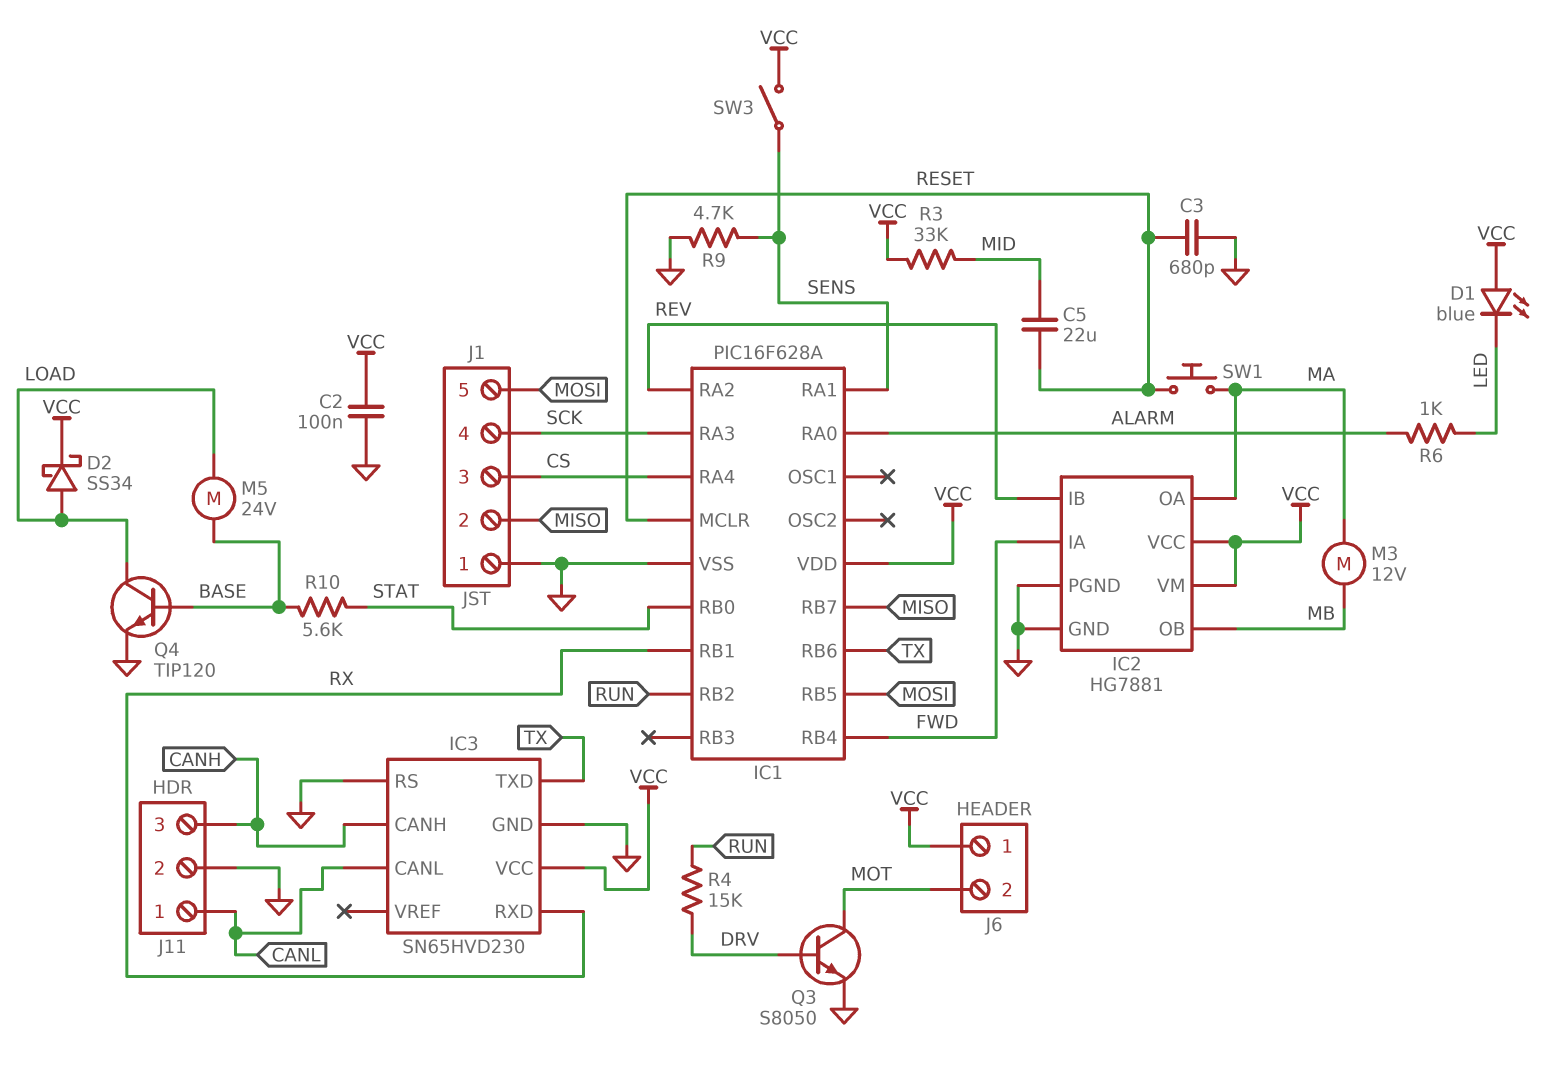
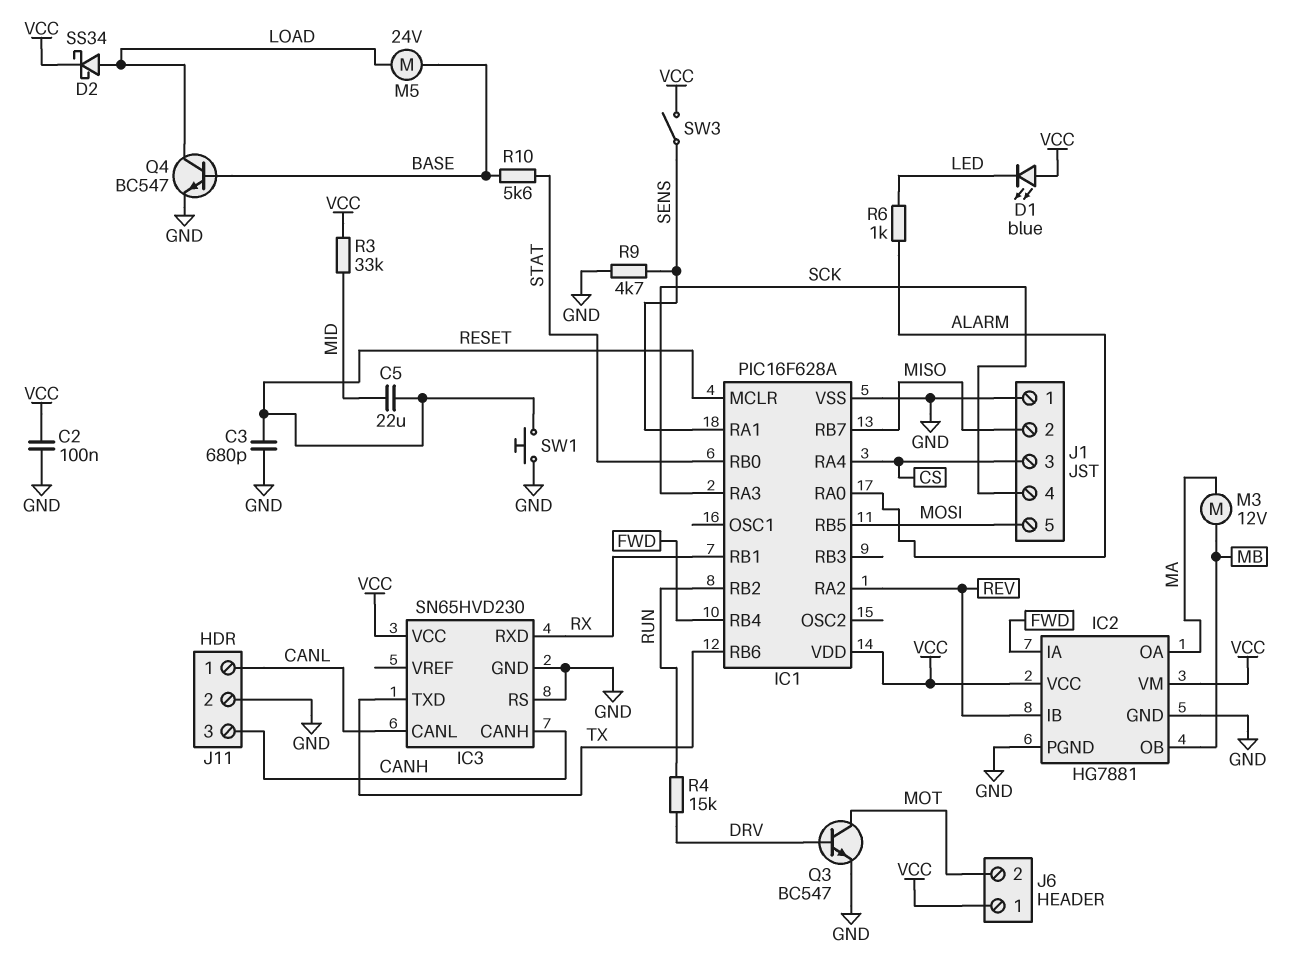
Q3: NPN S8050 (B DRV, C MOT, E GND) -> NPN BC547 (B DRV, C MOT, E GND)
Q4: NPN TIP120 (B BASE, C LOAD, E GND) -> NPN BC547 (B BASE, C LOAD, E GND)
SW1: button (MA, RESET) -> button (GND, RESET)

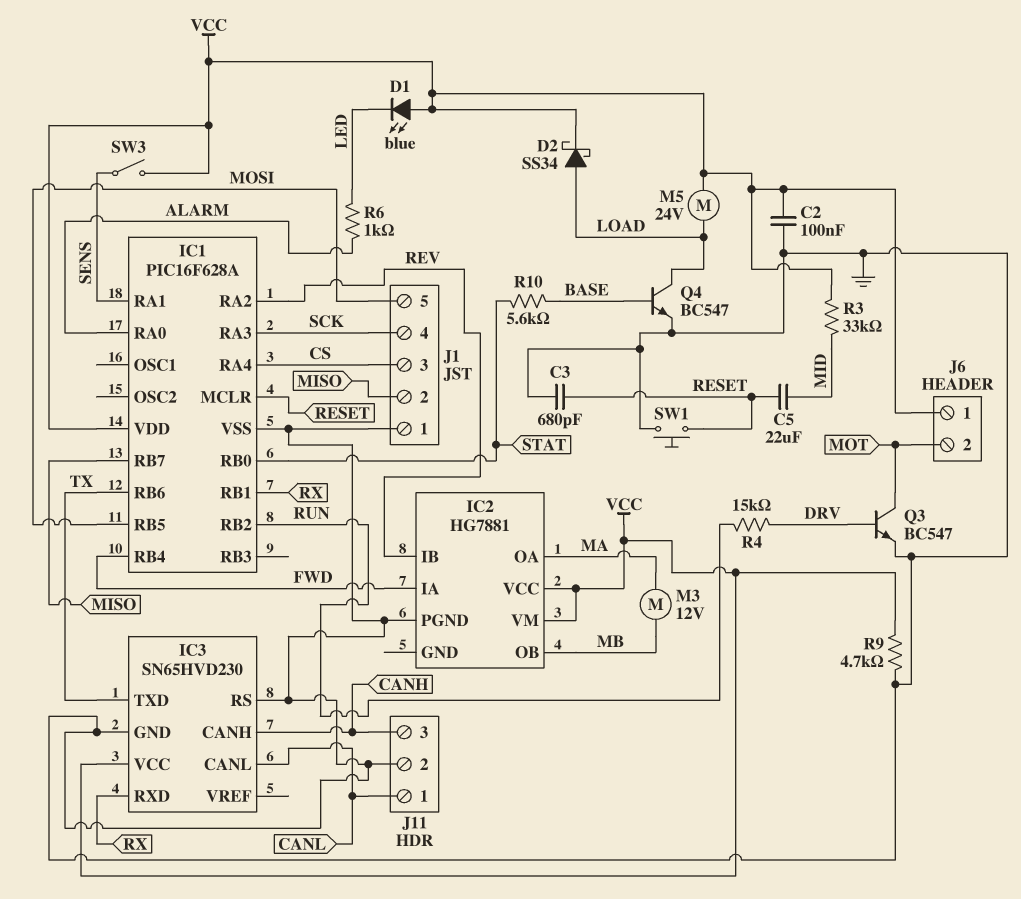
IC2 pin GND: GND -> none
M5: motor 24V (BASE, LOAD) -> motor 24V (LOAD, VCC)
R9: 4.7k (GND, SENS) -> 4.7k (GND, VCC)

